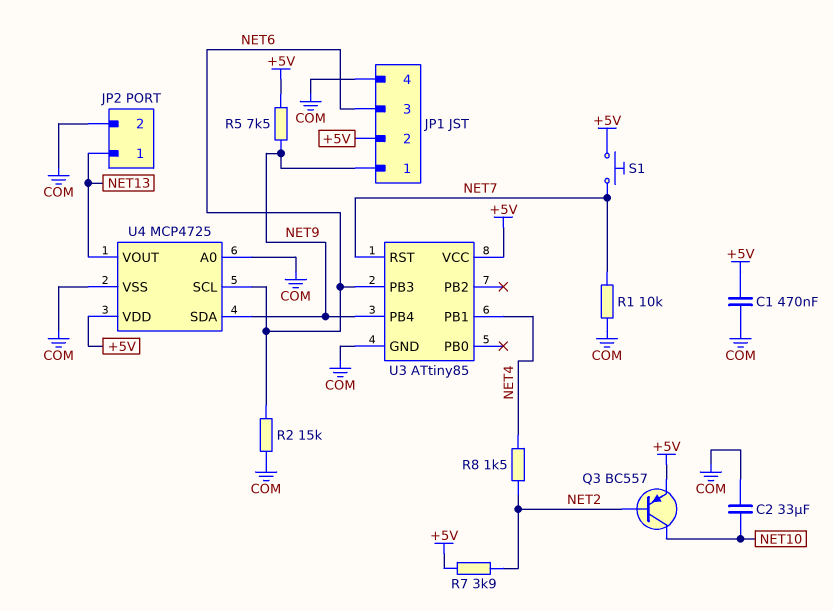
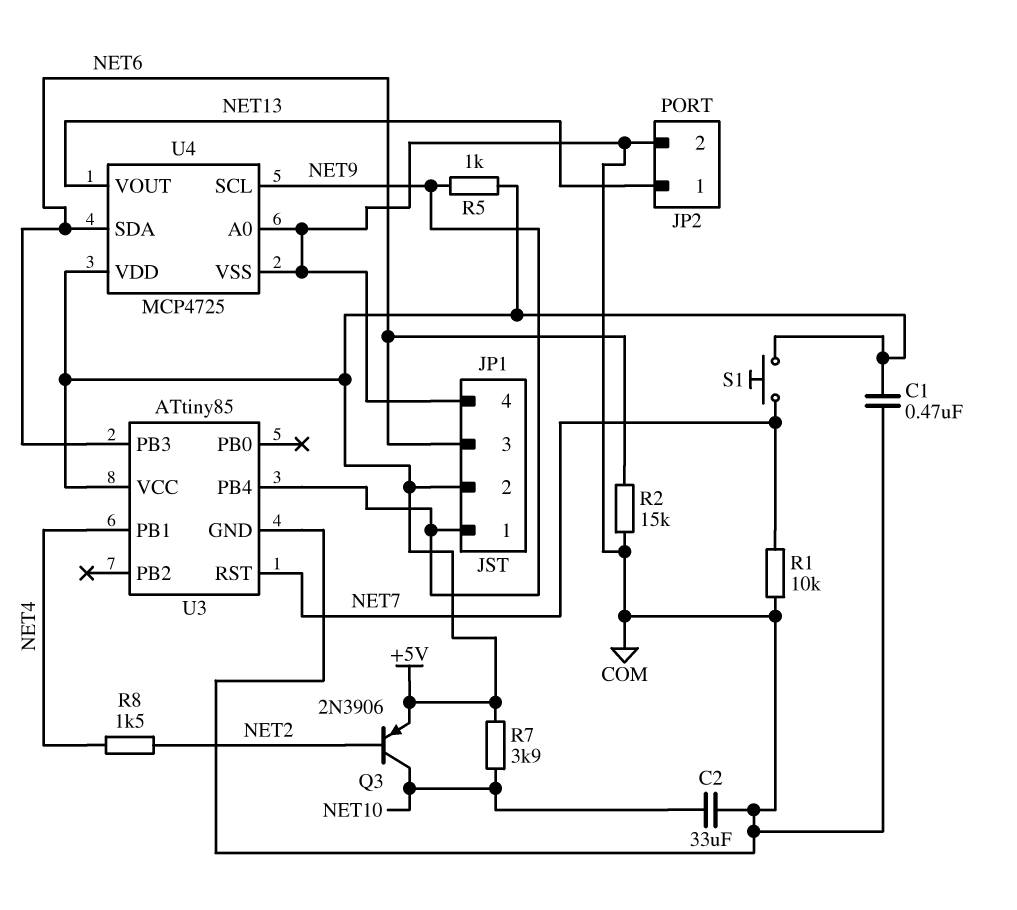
Q3: PNP BC557 (B NET2, C NET10, E +5V) -> PNP 2N3906 (B NET2, C NET10, E +5V)
R5: 7.5k (+5V, NET9) -> 1k (+5V, NET9)
R7: 3.9k (+5V, NET2) -> 3.9k (+5V, NET10)
U4 pin SCL: NET6 -> NET9
U4 pin SDA: NET9 -> NET6

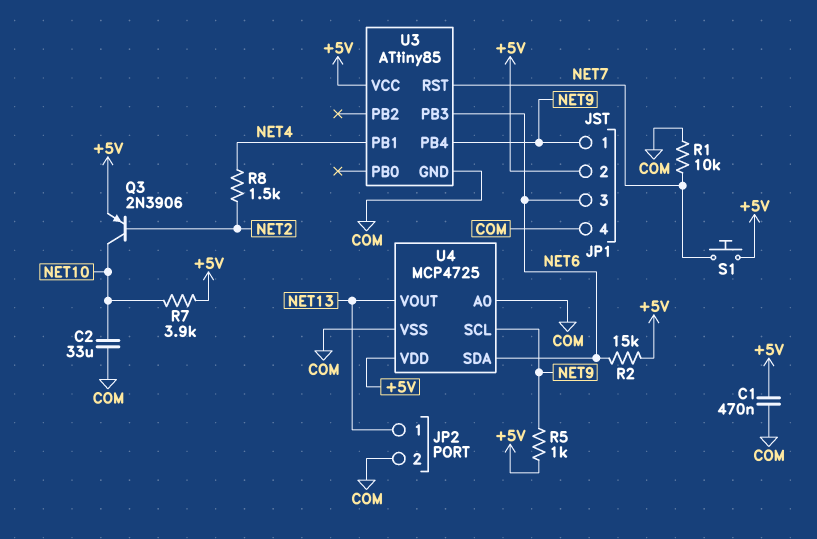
R2: 15k (COM, NET6) -> 15k (+5V, NET6)

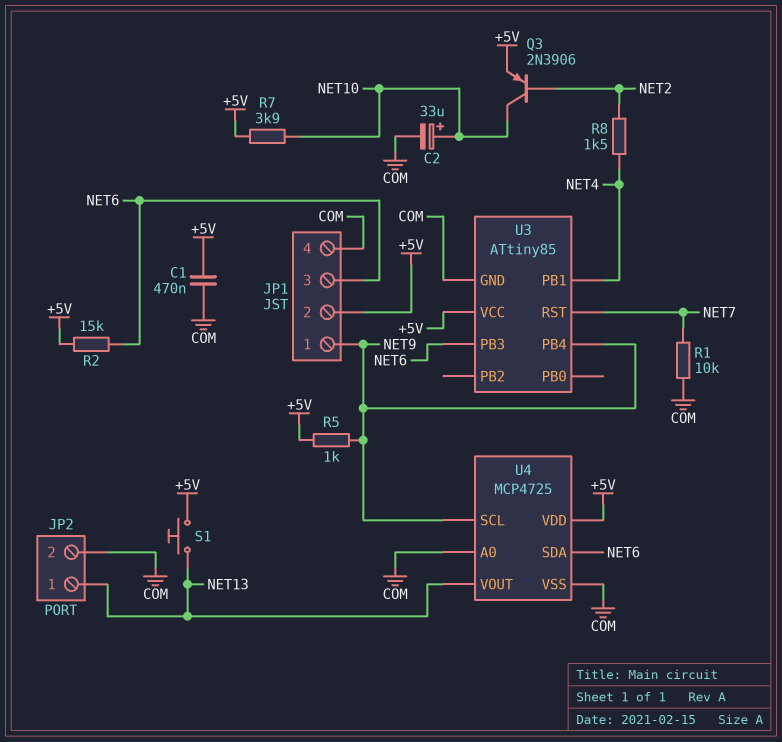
C2: 33uF (COM, NET10) -> 33uF (plus NET10, minus COM)
S1: button (+5V, NET7) -> button (+5V, NET13)

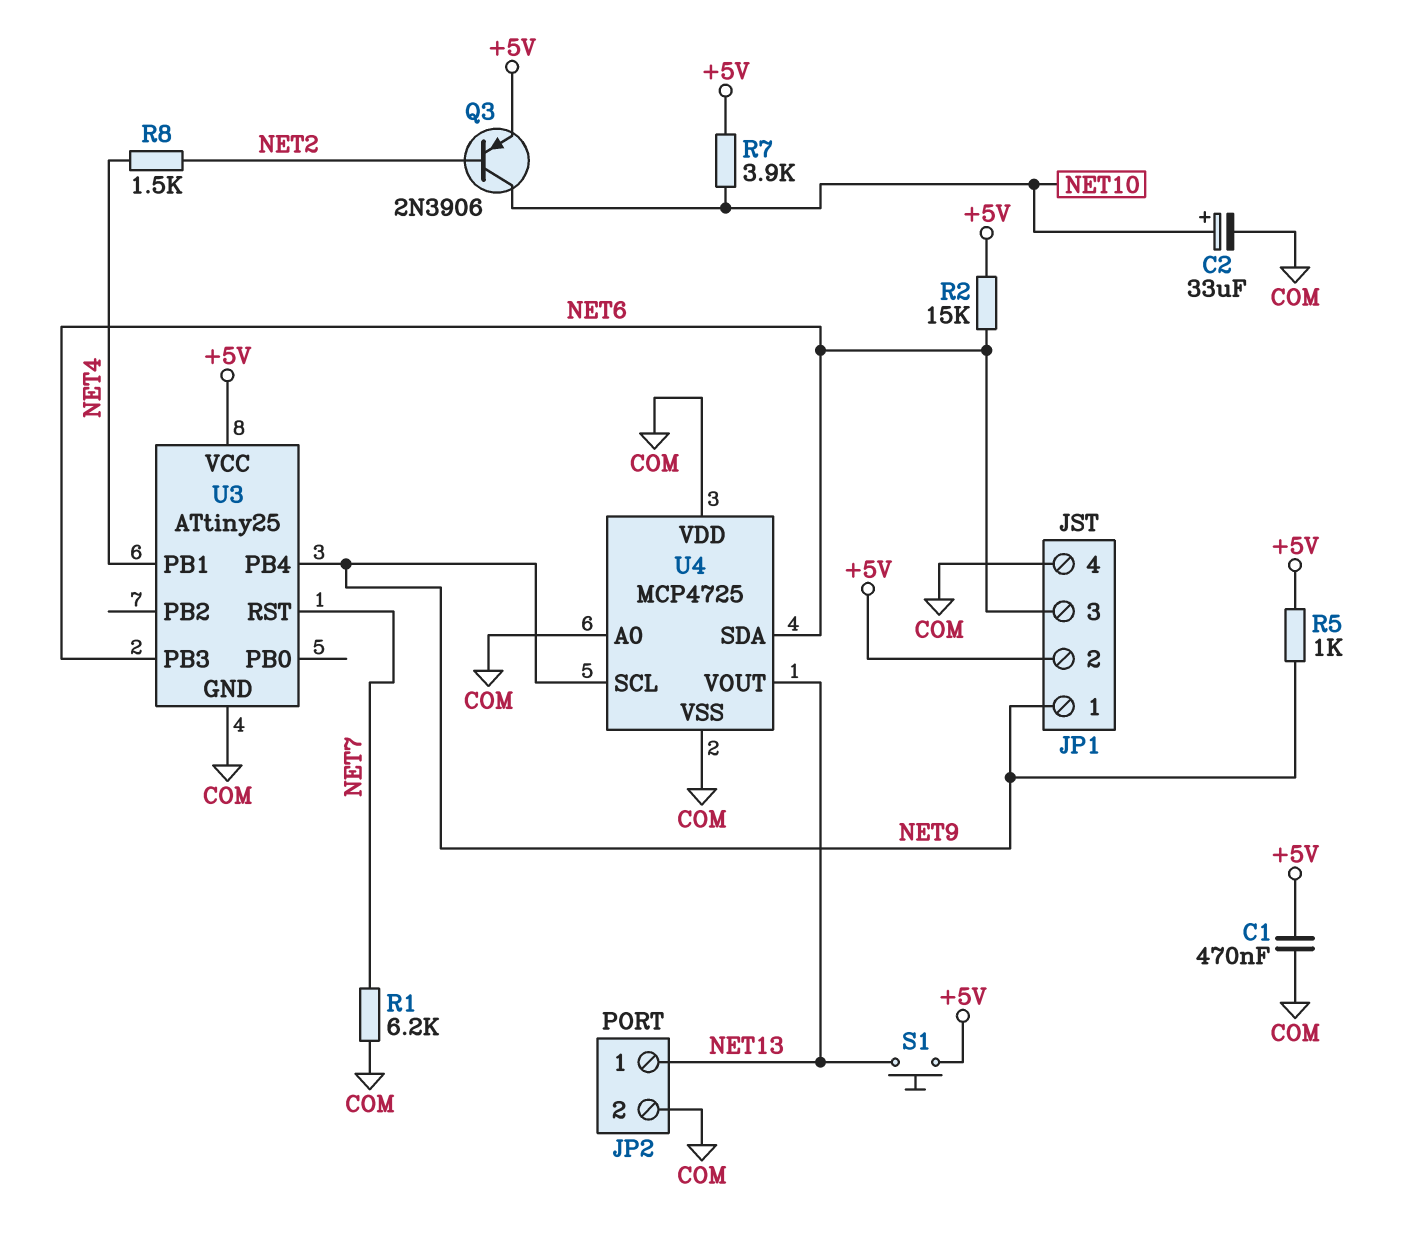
R1: 10k (COM, NET7) -> 6.2k (COM, NET7)
U3: ATtiny85 -> ATtiny25
U4 pin VDD: +5V -> COM

